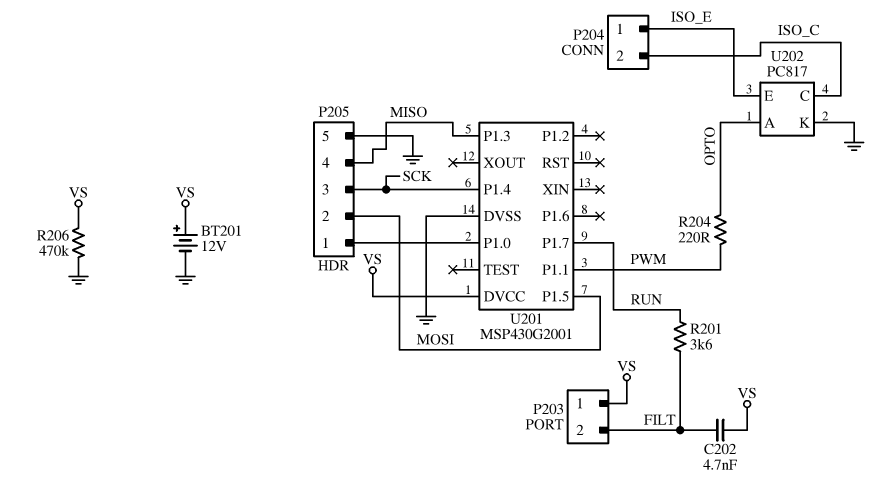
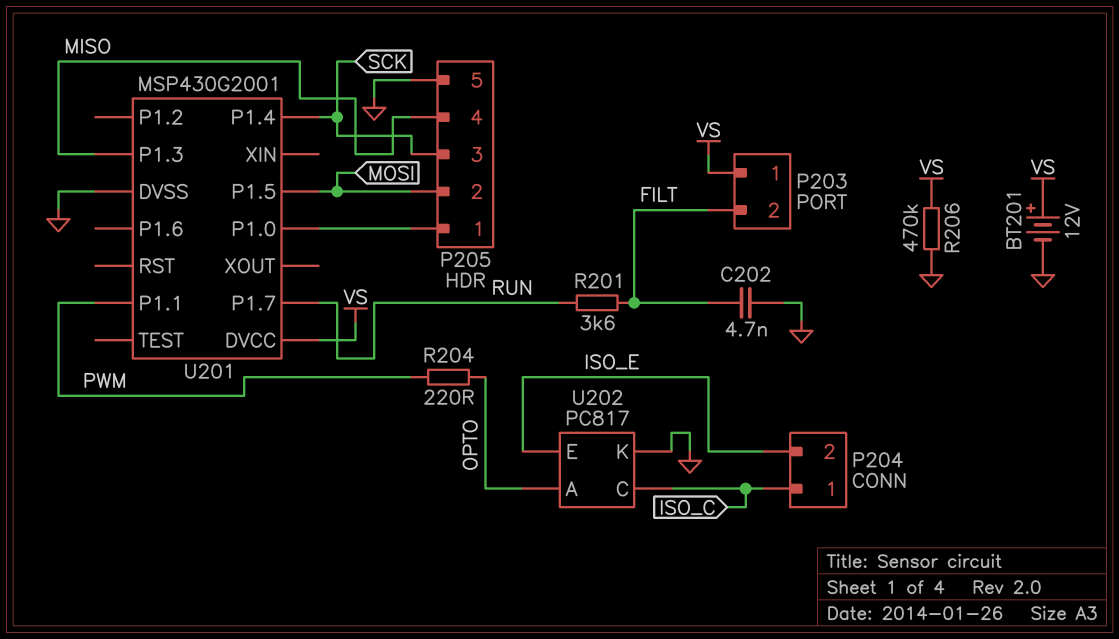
C202: 4.7nF (FILT, VS) -> 4.7nF (FILT, GND)
P204 pin 1: ISO_E -> ISO_C
P204 pin 2: ISO_C -> ISO_E

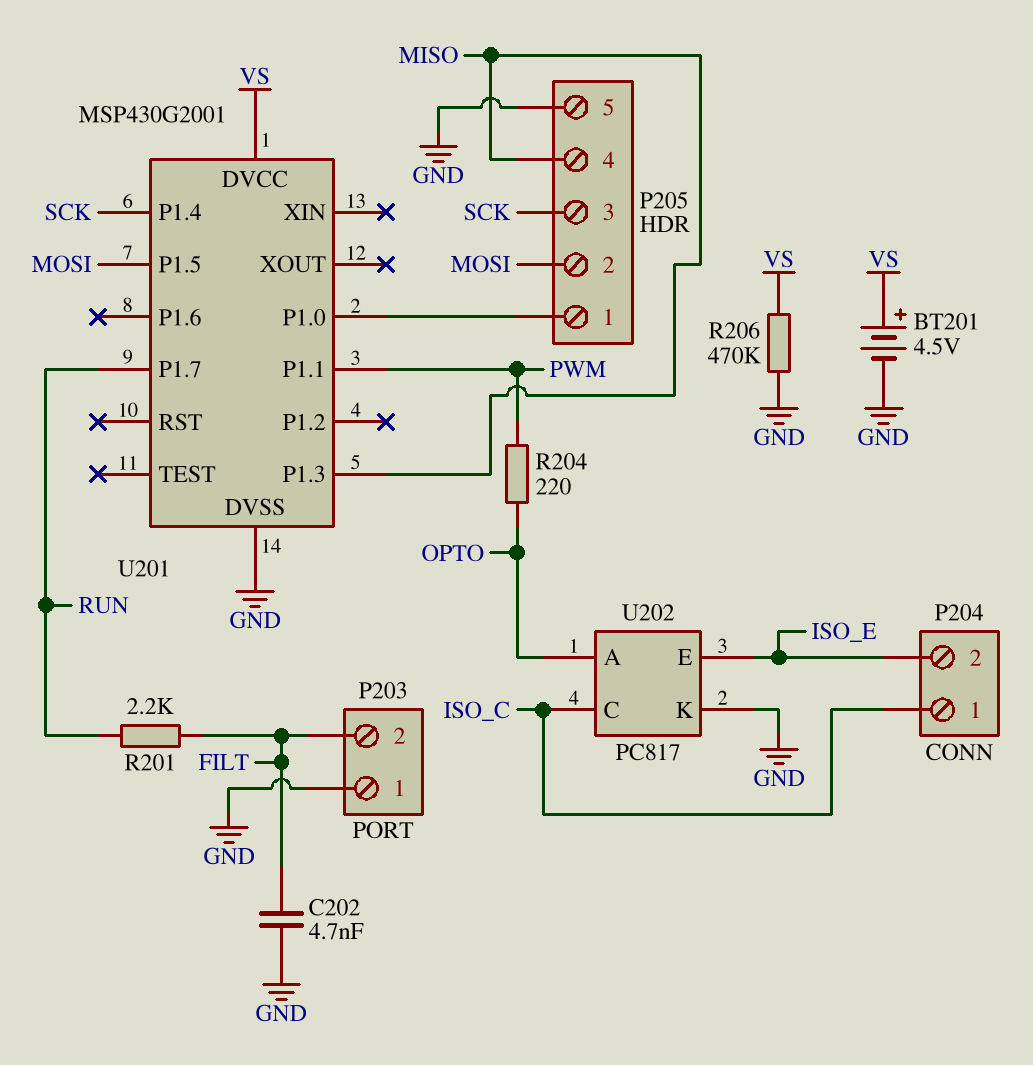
BT201: 12V (plus VS, minus GND) -> 4.5V (plus VS, minus GND)
P203 pin 1: VS -> GND
R201: 3.6k (FILT, RUN) -> 2.2k (FILT, RUN)

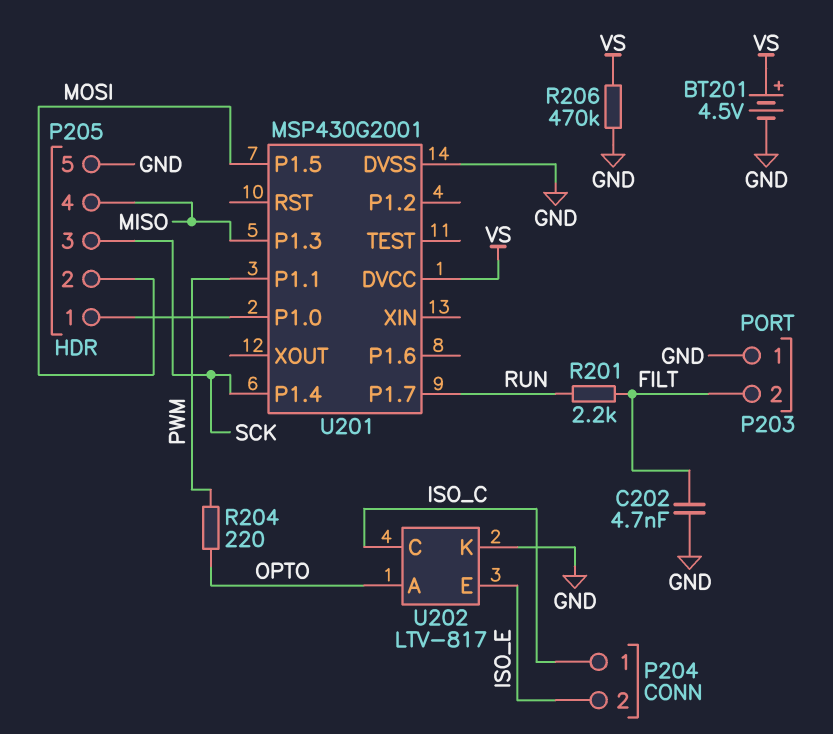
U202: PC817 -> LTV-817

